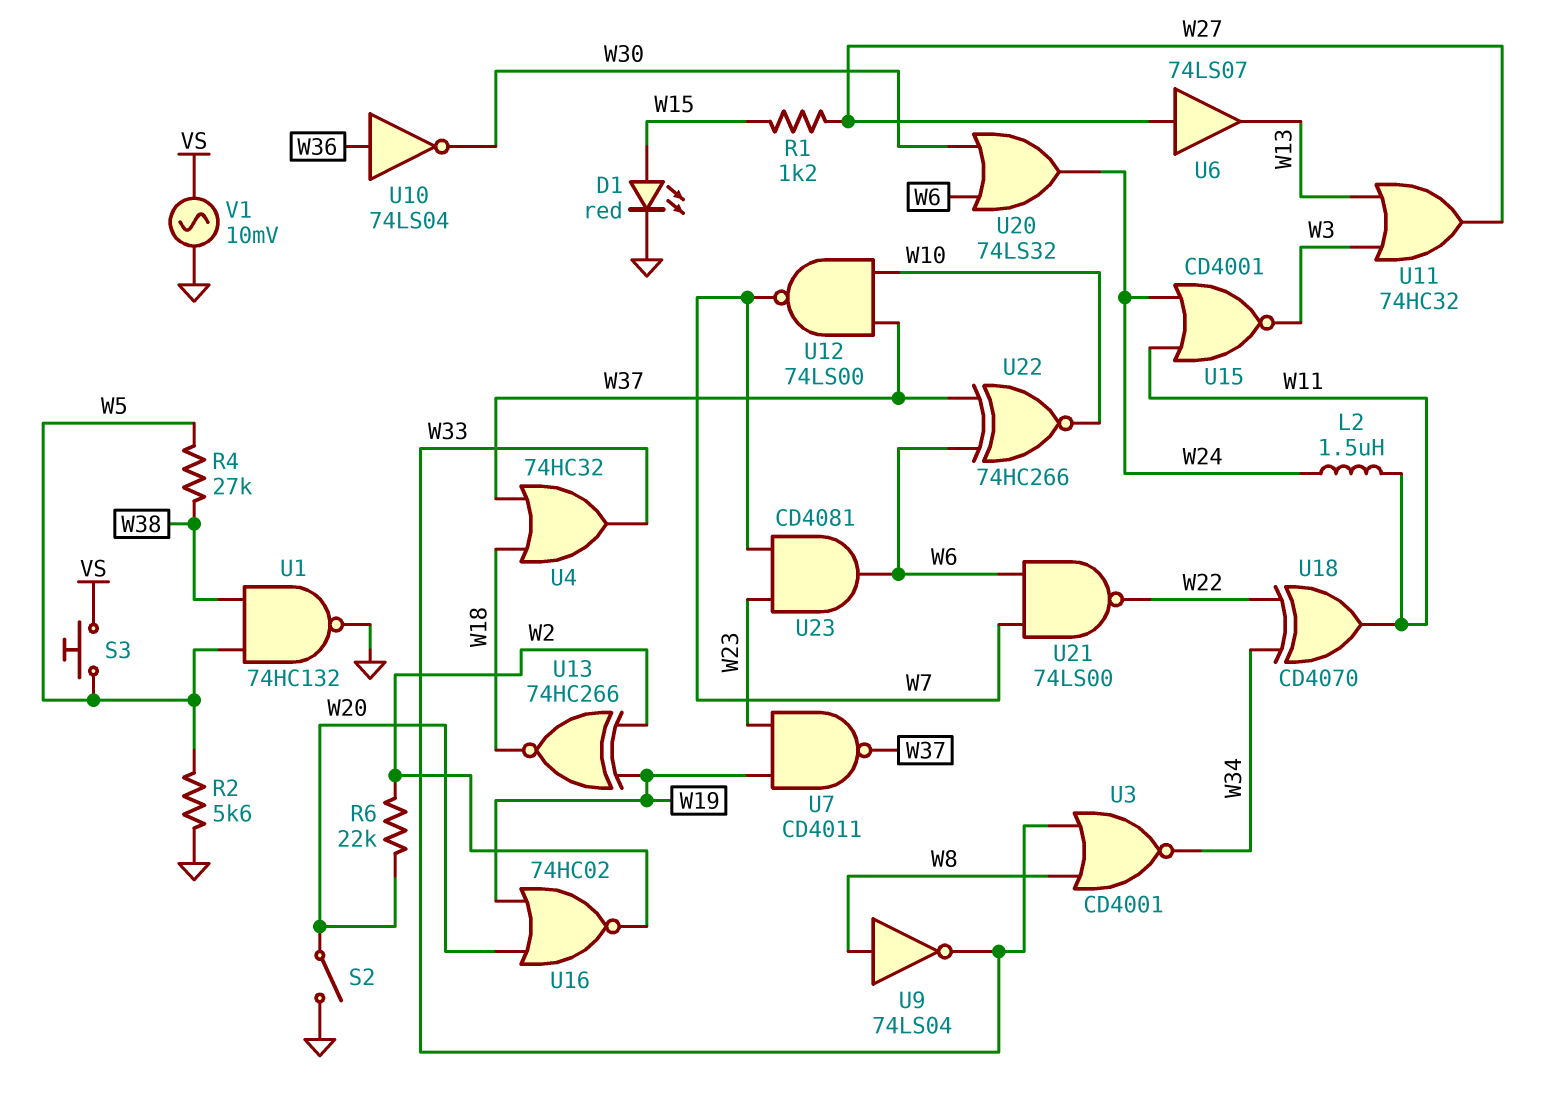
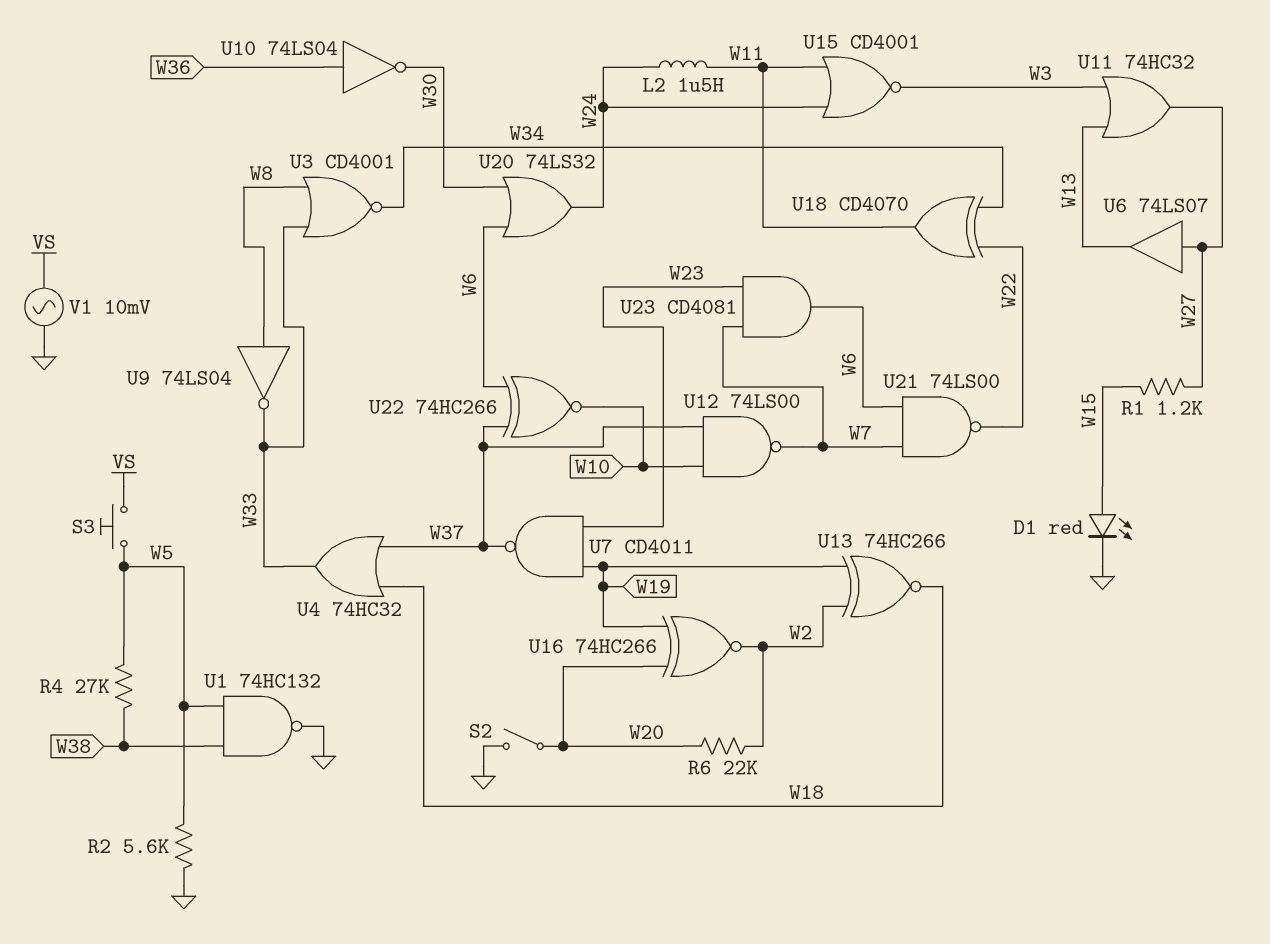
U16: NOR 74HC02 (in W19, in W20, out W2) -> XNOR 74HC266 (in W19, in W20, out W2)

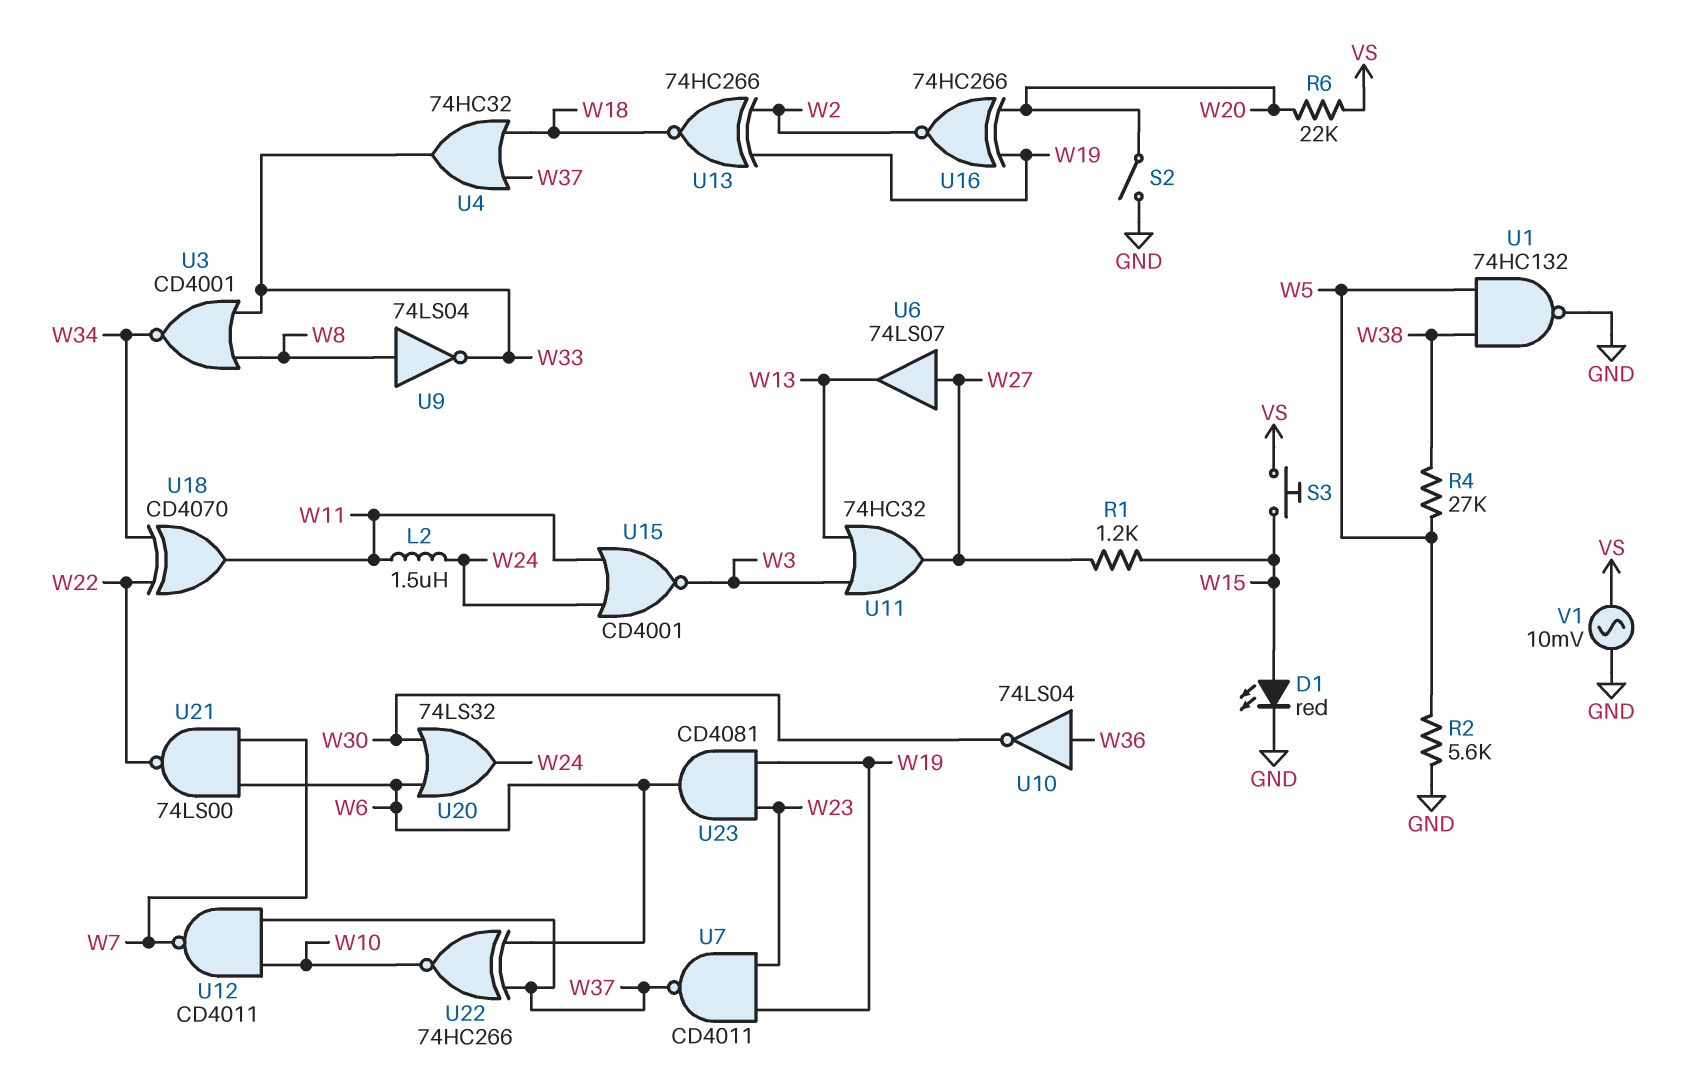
R6: 22k (W2, W20) -> 22k (VS, W20)
S3: button (VS, W5) -> button (VS, W15)
U12: NAND 74LS00 (in W10, in W37, out W7) -> NAND CD4011 (in W10, in W37, out W7)
U23: AND CD4081 (in W7, in W23, out W6) -> AND CD4081 (in W19, in W23, out W6)

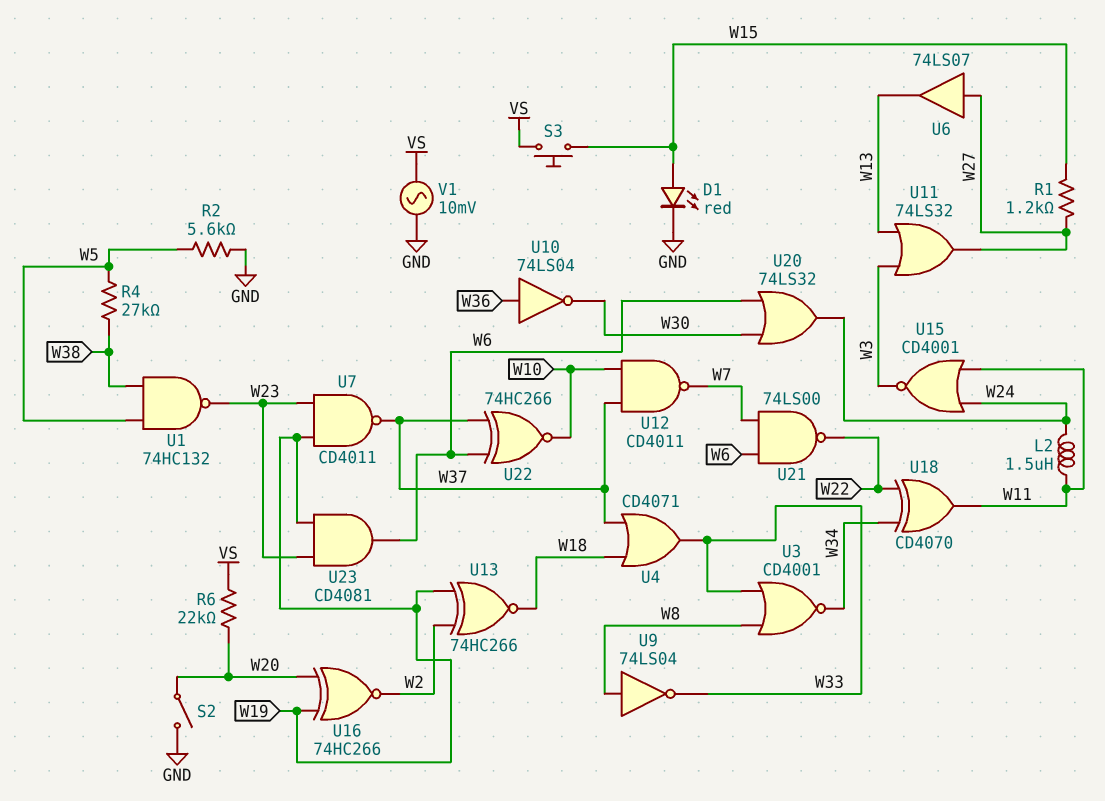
U1: NAND 74HC132 (in W5, in W38, out GND) -> NAND 74HC132 (in W5, in W38, out W23)
U4: OR 74HC32 (in W18, in W37, out W33) -> OR CD4071 (in W18, in W37, out W33)
U11: OR 74HC32 (in W3, in W13, out W27) -> OR 74LS32 (in W3, in W13, out W27)

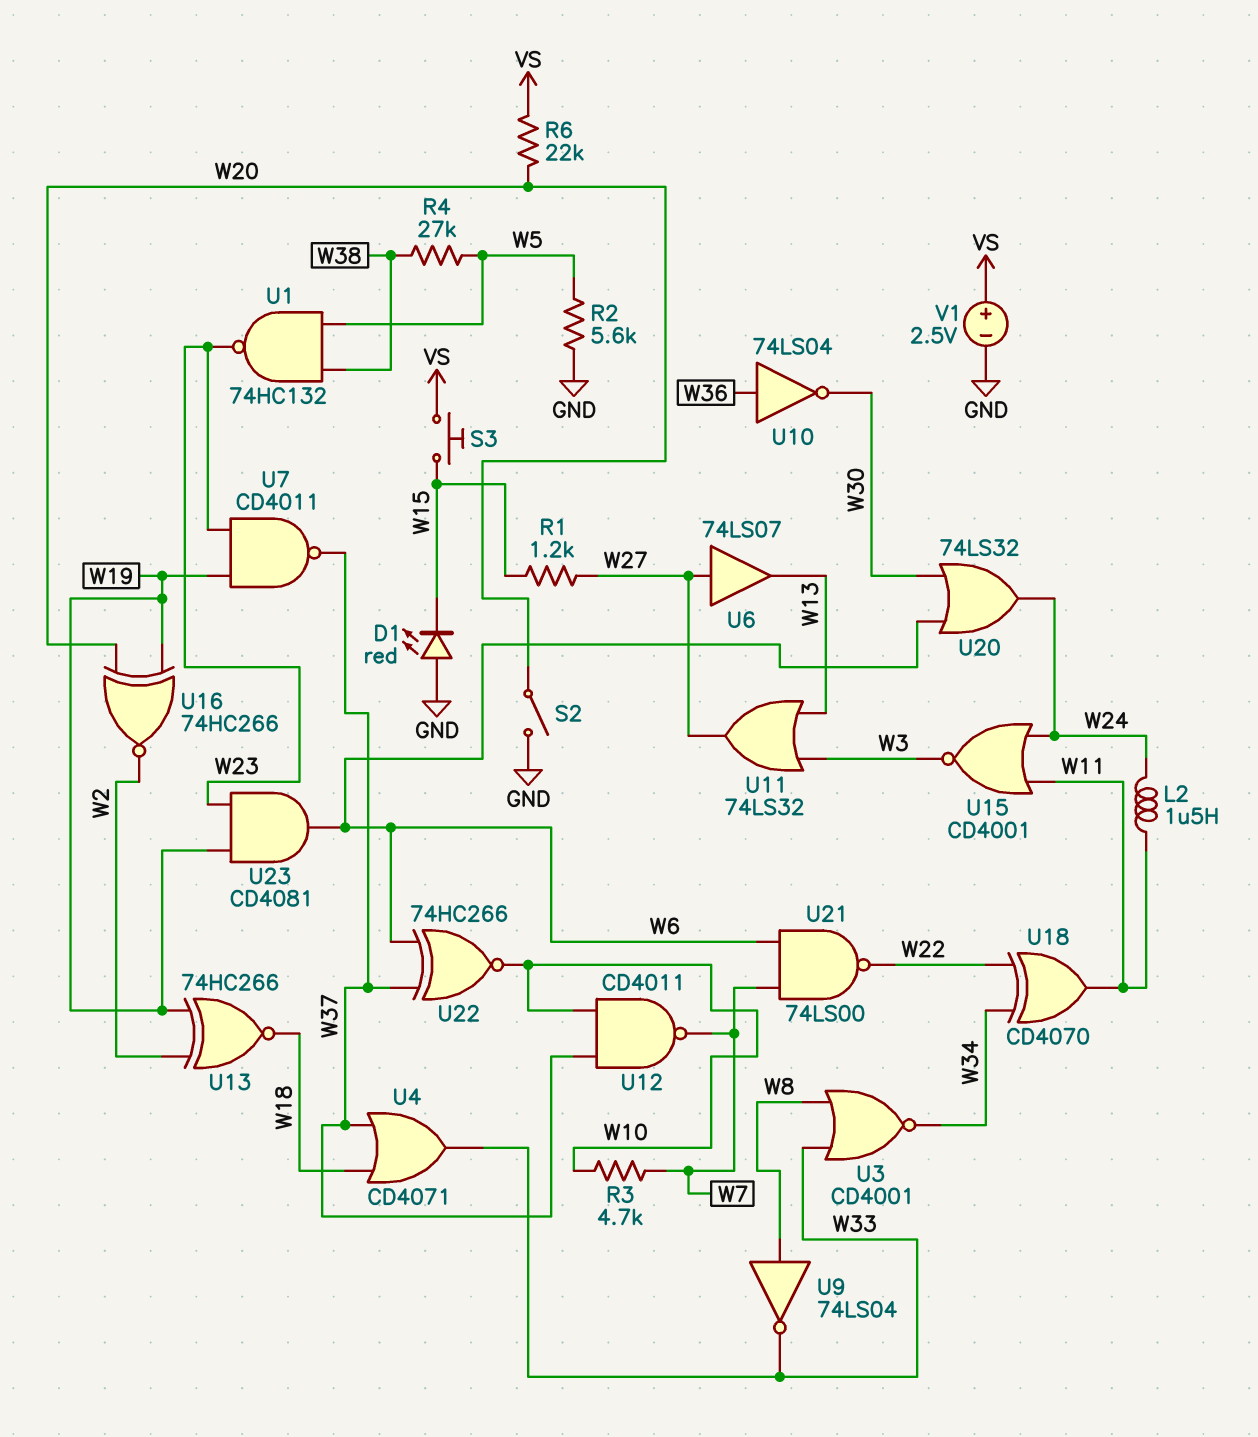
D1: LED red (A W15, K GND) -> LED red (A GND, K W15)
R3: none -> 4.7k (W7, W10)
V1: AC 10mV (GND, VS) -> 2.5V (plus VS, minus GND)

